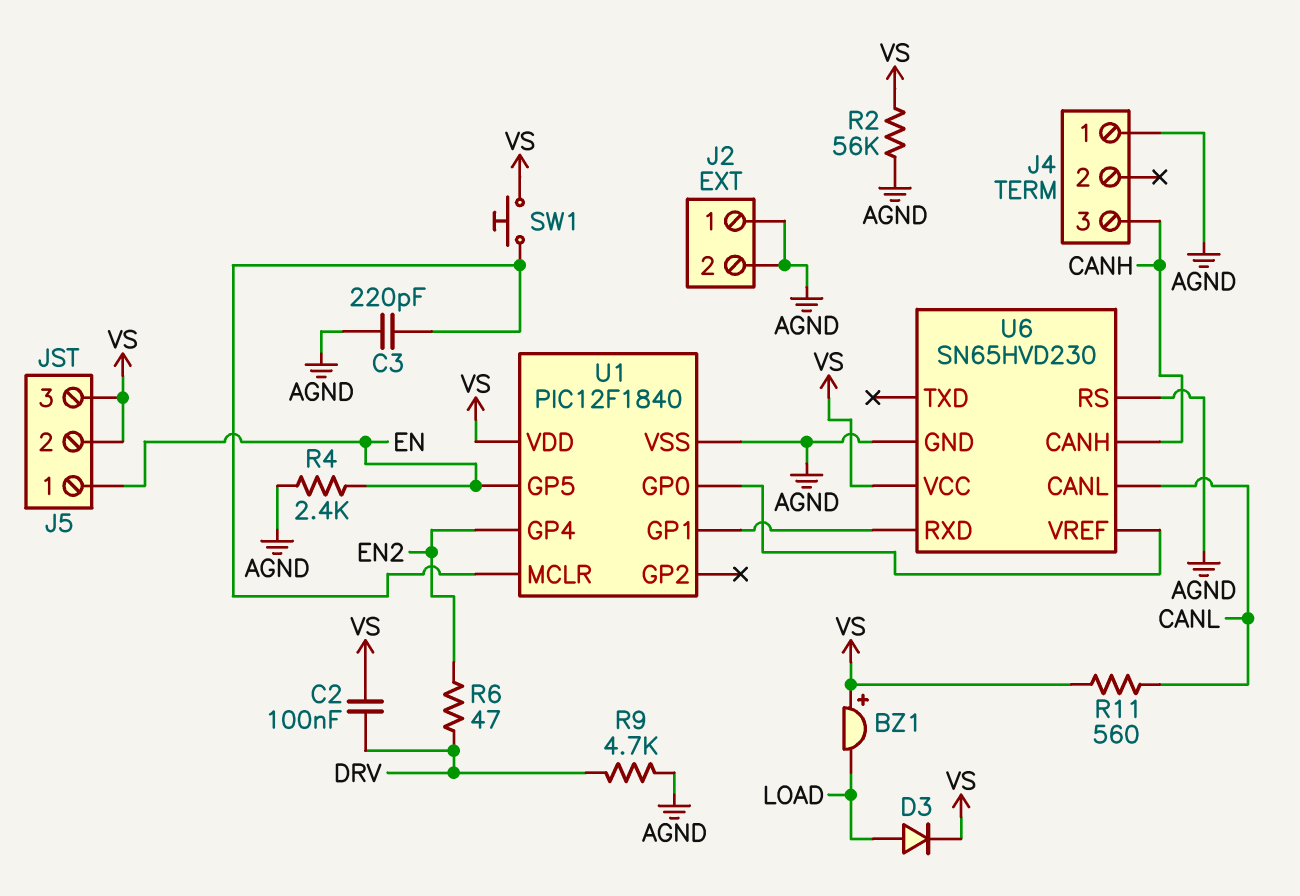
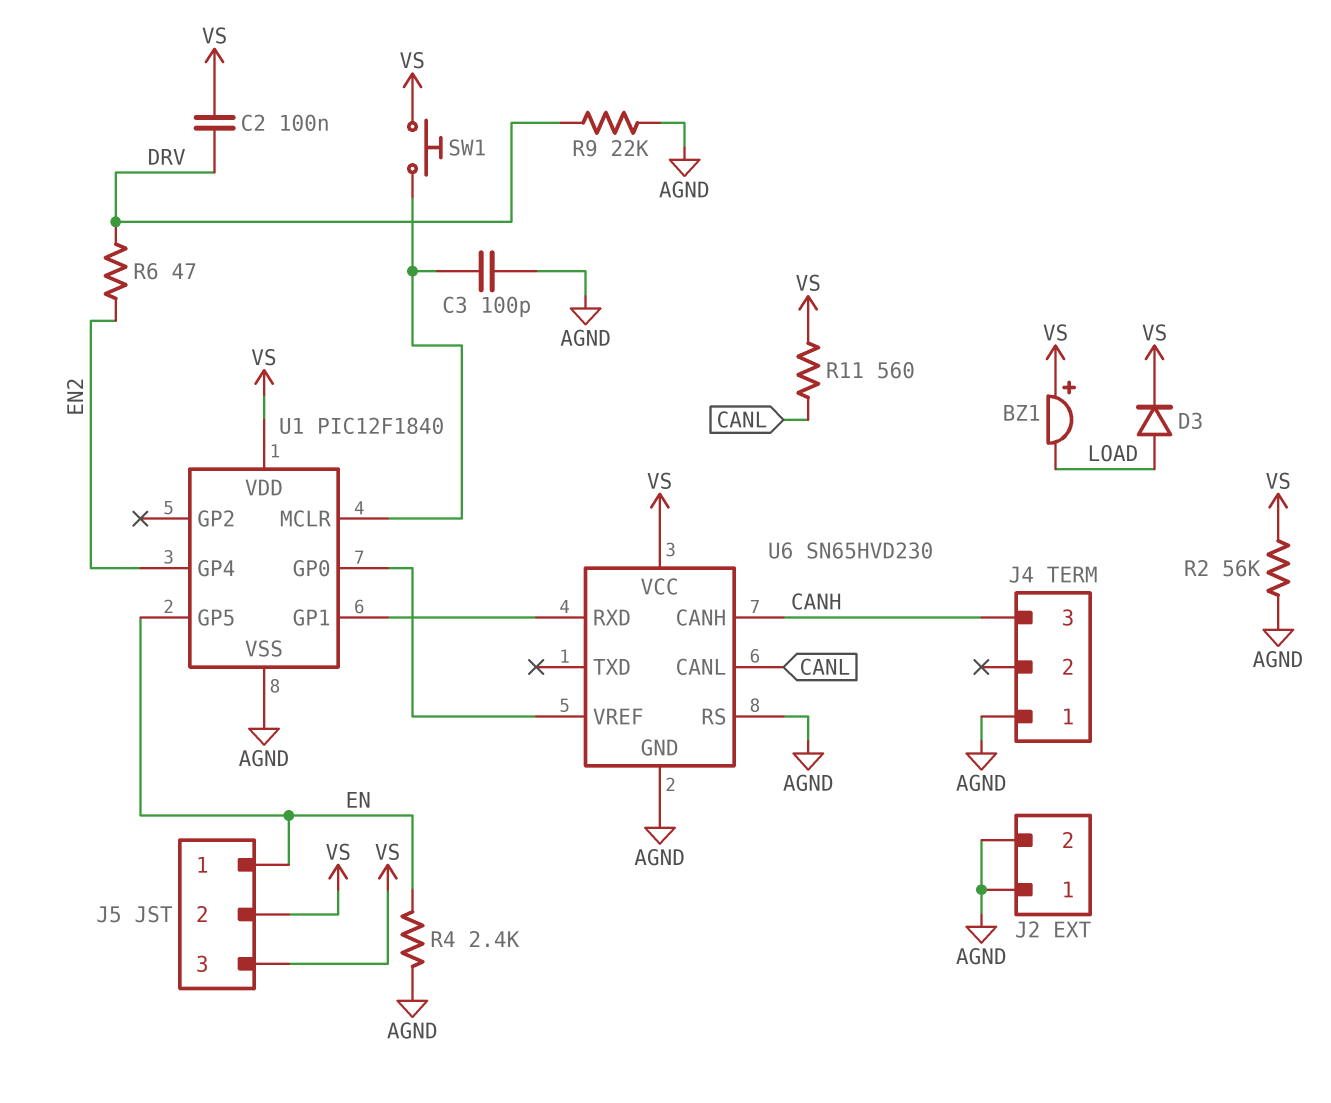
C3: 220pF (AGND, U1/MCLR) -> 100pF (AGND, U1/MCLR)
R9: 4.7k (AGND, DRV) -> 22k (AGND, DRV)

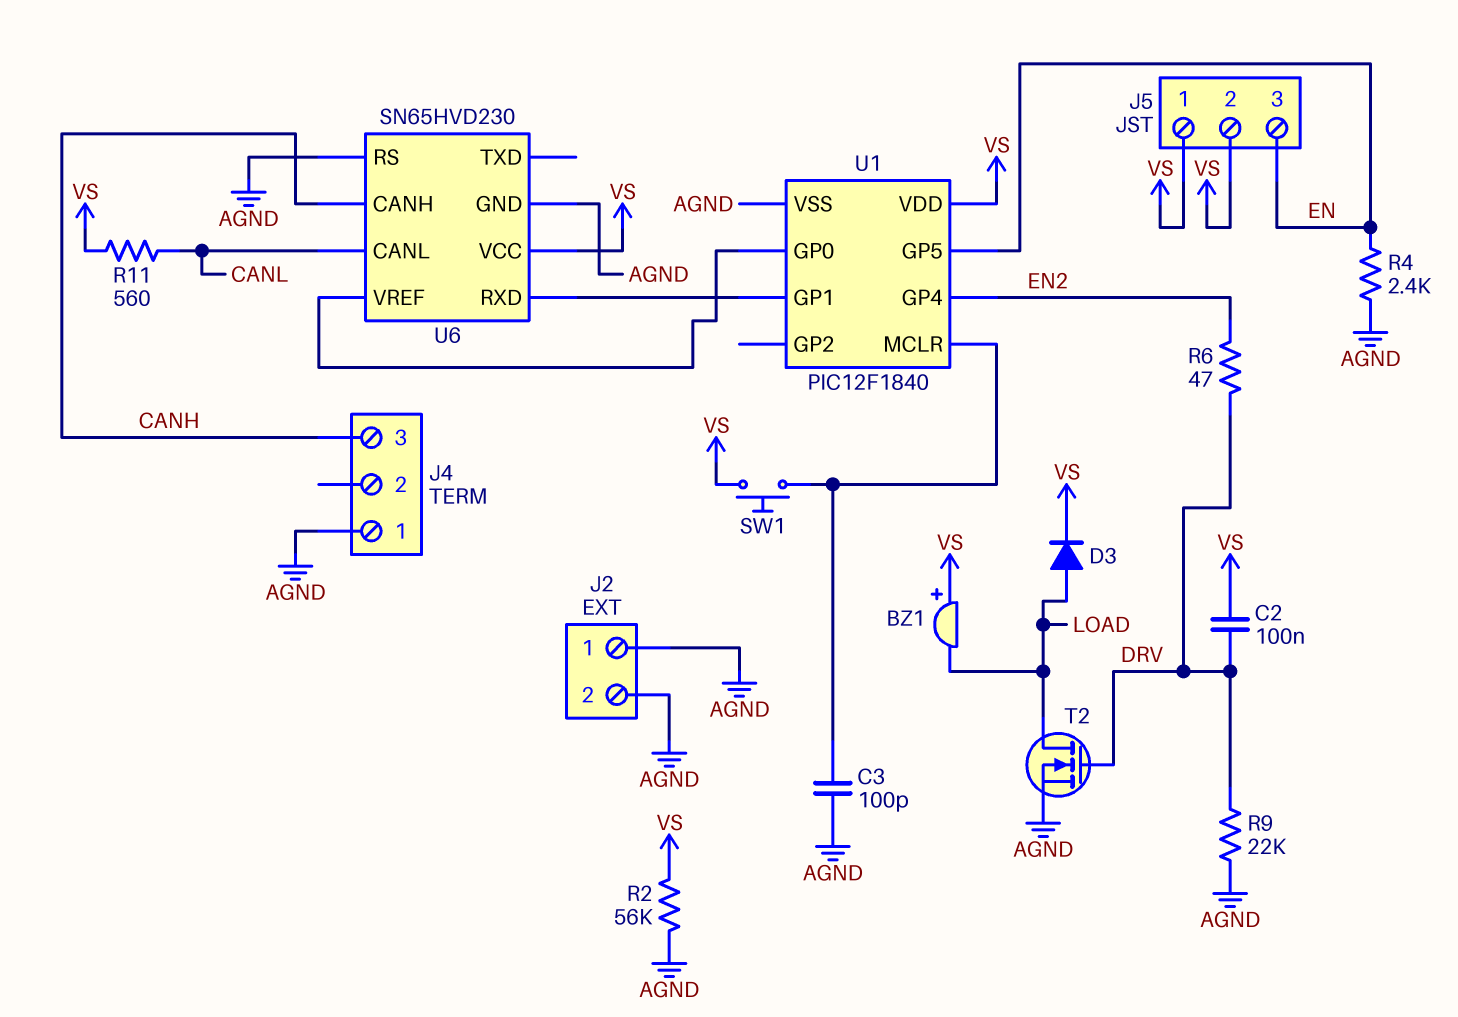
J5 pin 1: EN -> VS
J5 pin 3: VS -> EN
T2: none -> NMOS (G DRV, D LOAD, S AGND)

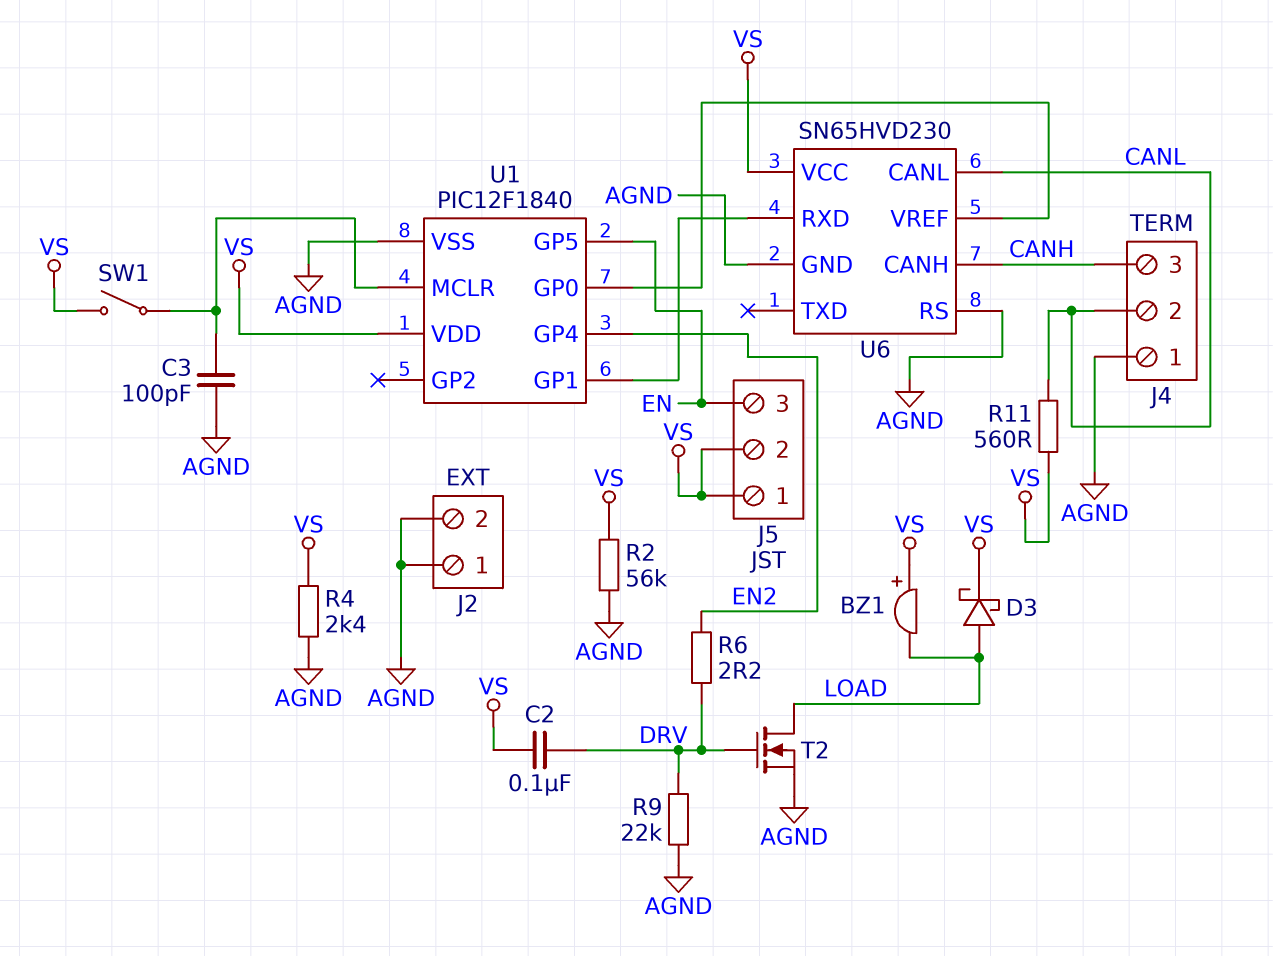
D3: diode (A LOAD, K VS) -> schottky (A LOAD, K VS)
J4 pin 2: none -> CANL
R4: 2.4k (AGND, EN) -> 2.4k (AGND, VS)
R6: 47 (DRV, EN2) -> 2.2 (DRV, EN2)
SW1: button (U1/MCLR, VS) -> switch (U1/MCLR, VS)

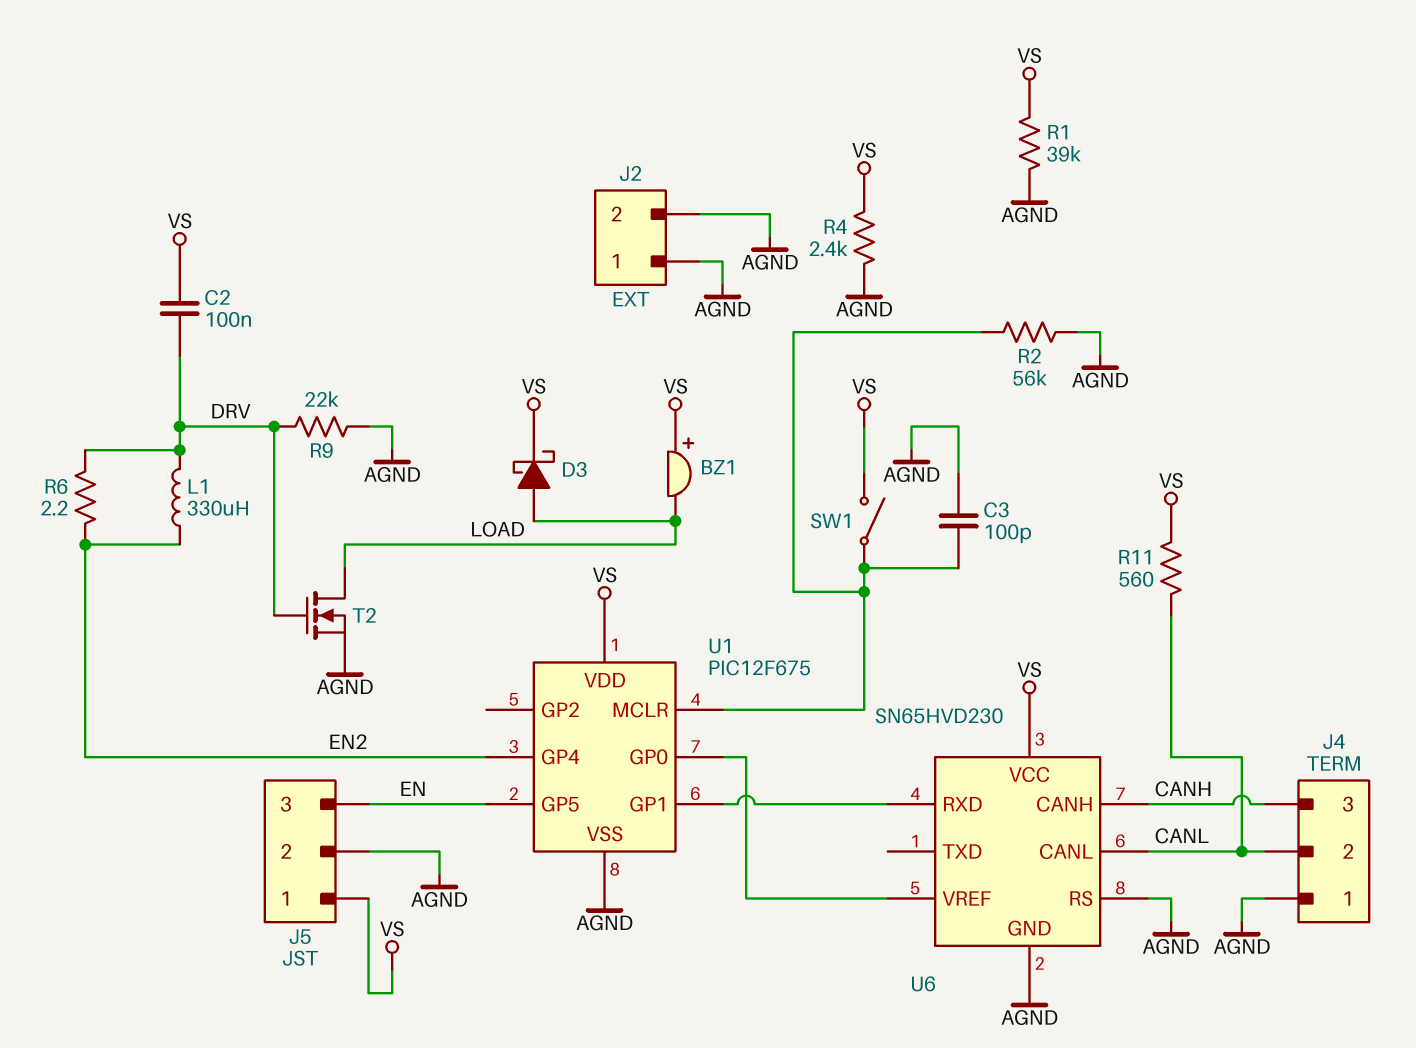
J5 pin 2: VS -> AGND
L1: none -> 330uH (DRV, EN2)
R1: none -> 39k (AGND, VS)
R2: 56k (AGND, VS) -> 56k (AGND, U1/MCLR)
U1: PIC12F1840 -> PIC12F675

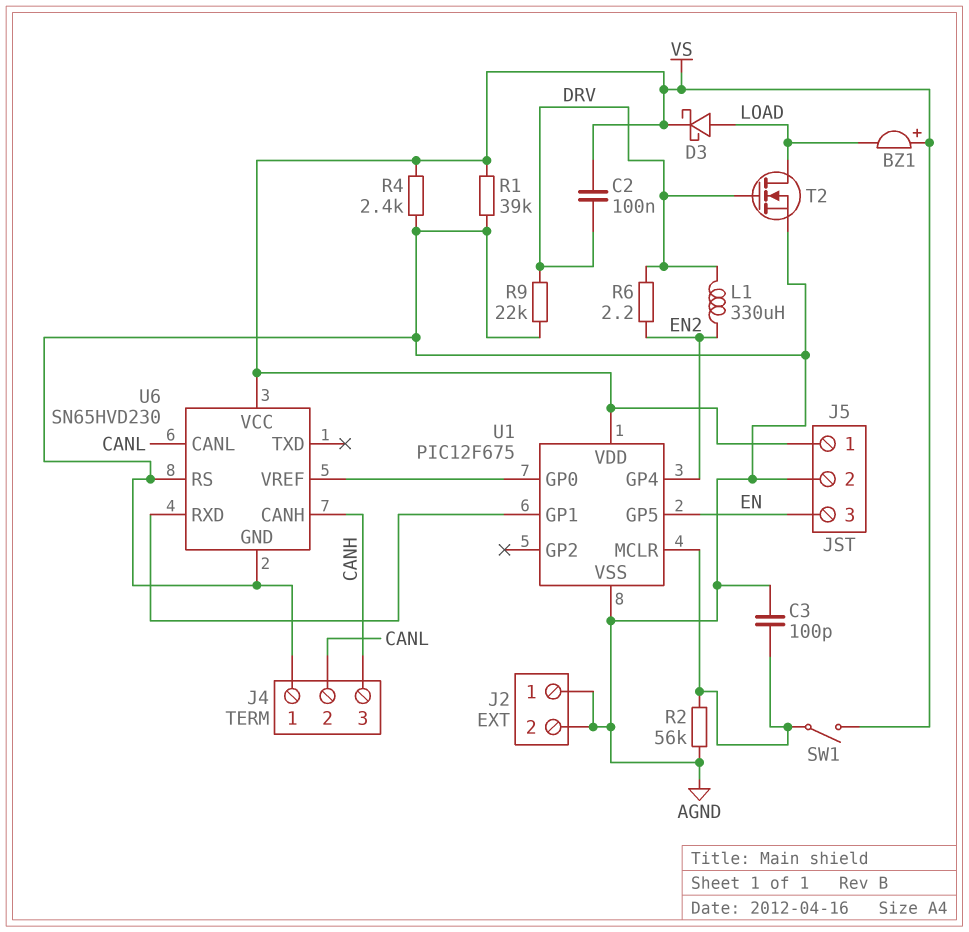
R11: 560 (CANL, VS) -> none

